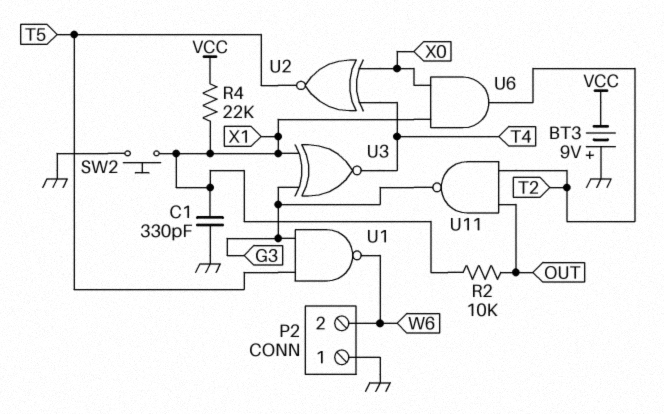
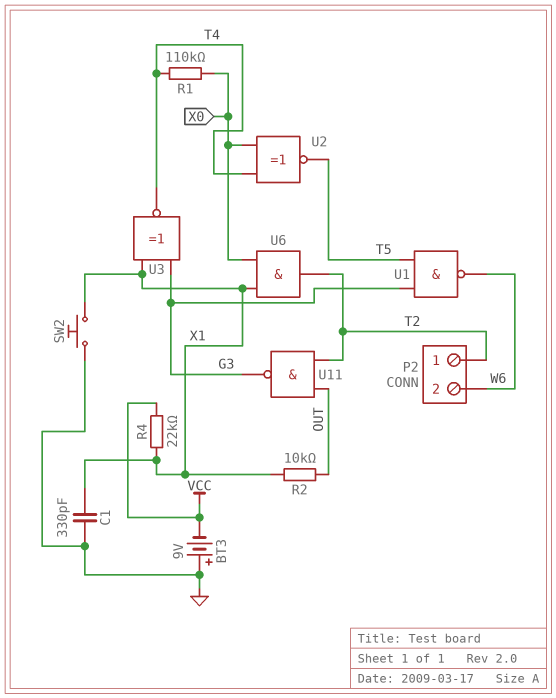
P2 pin 1: GND -> T2
R1: none -> 110k (T4, X0)

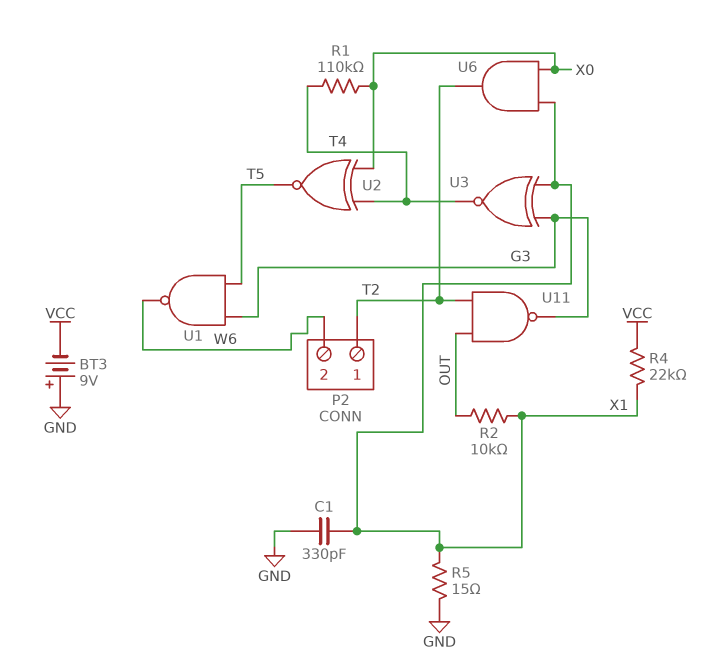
R5: none -> 15 (GND, X1)
SW2: button (GND, X1) -> none

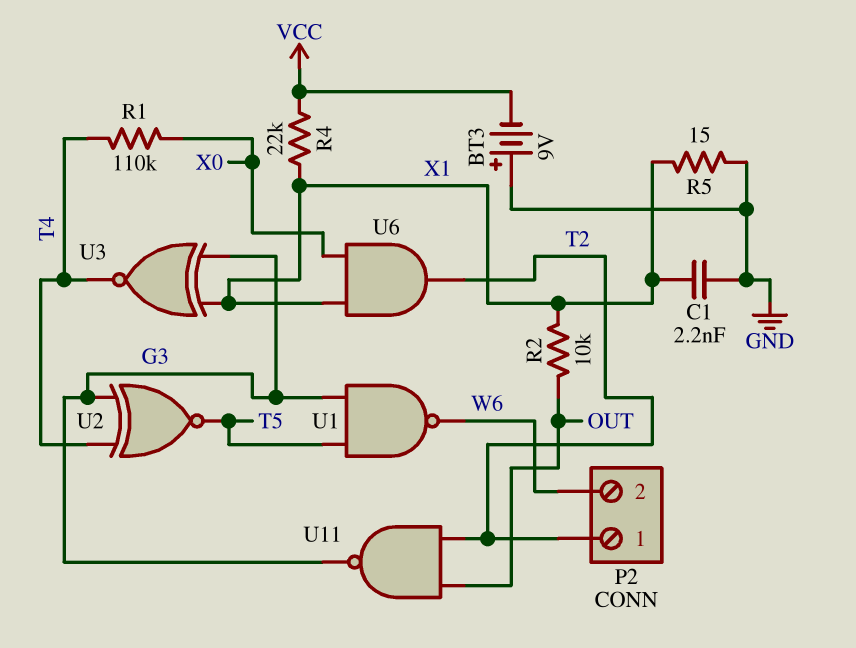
C1: 330pF (GND, X1) -> 2.2nF (GND, X1)
U2: XNOR (in T4, in X0, out T5) -> XNOR (in G3, in T4, out T5)

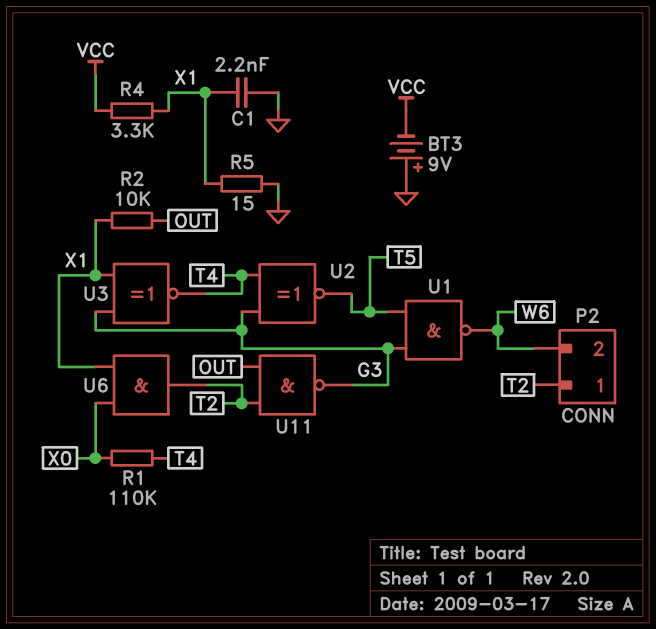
R4: 22k (VCC, X1) -> 3.3k (VCC, X1)

